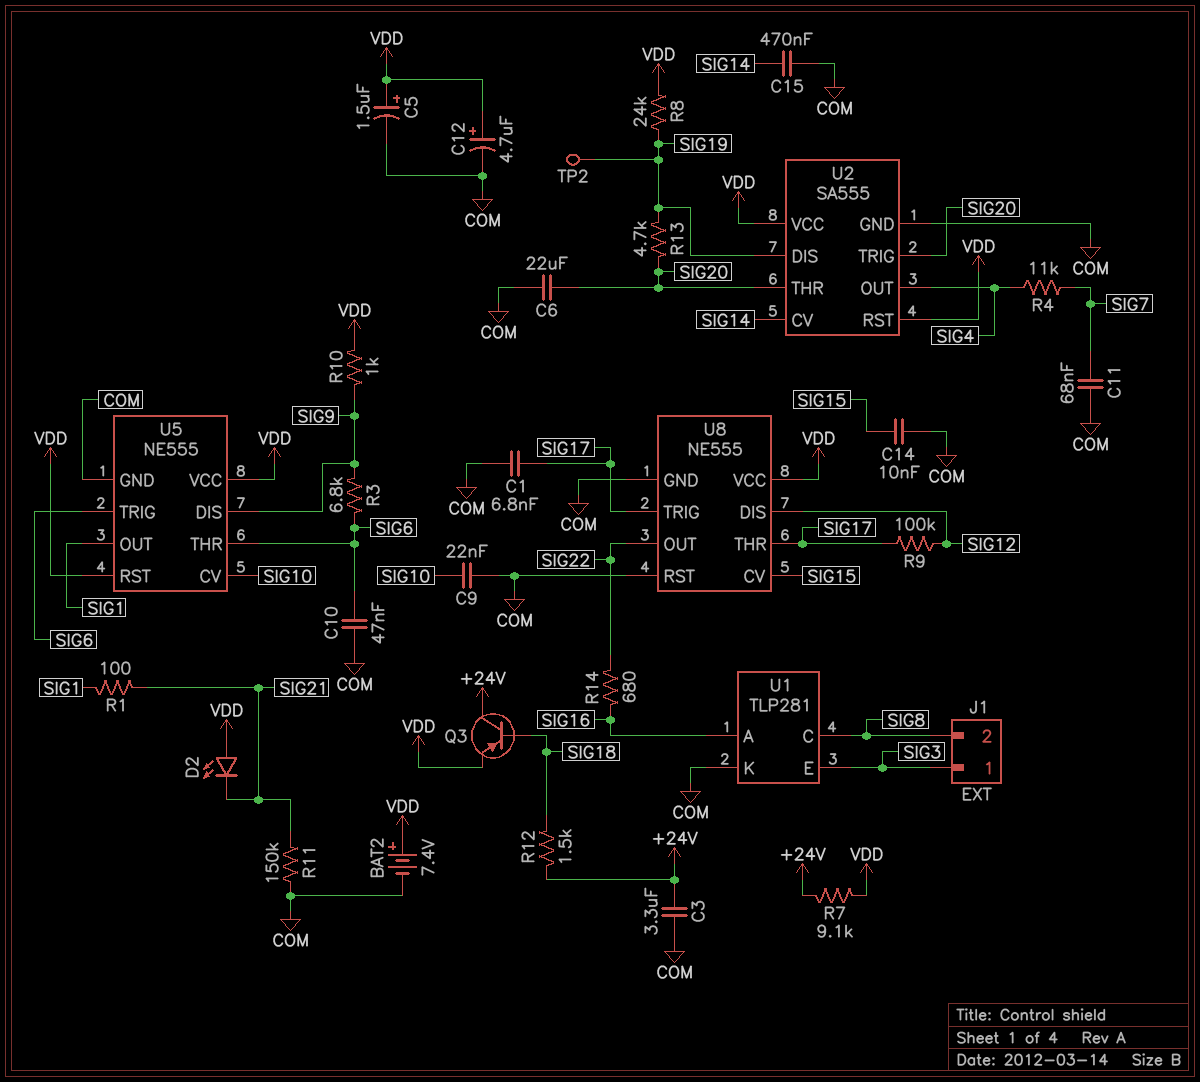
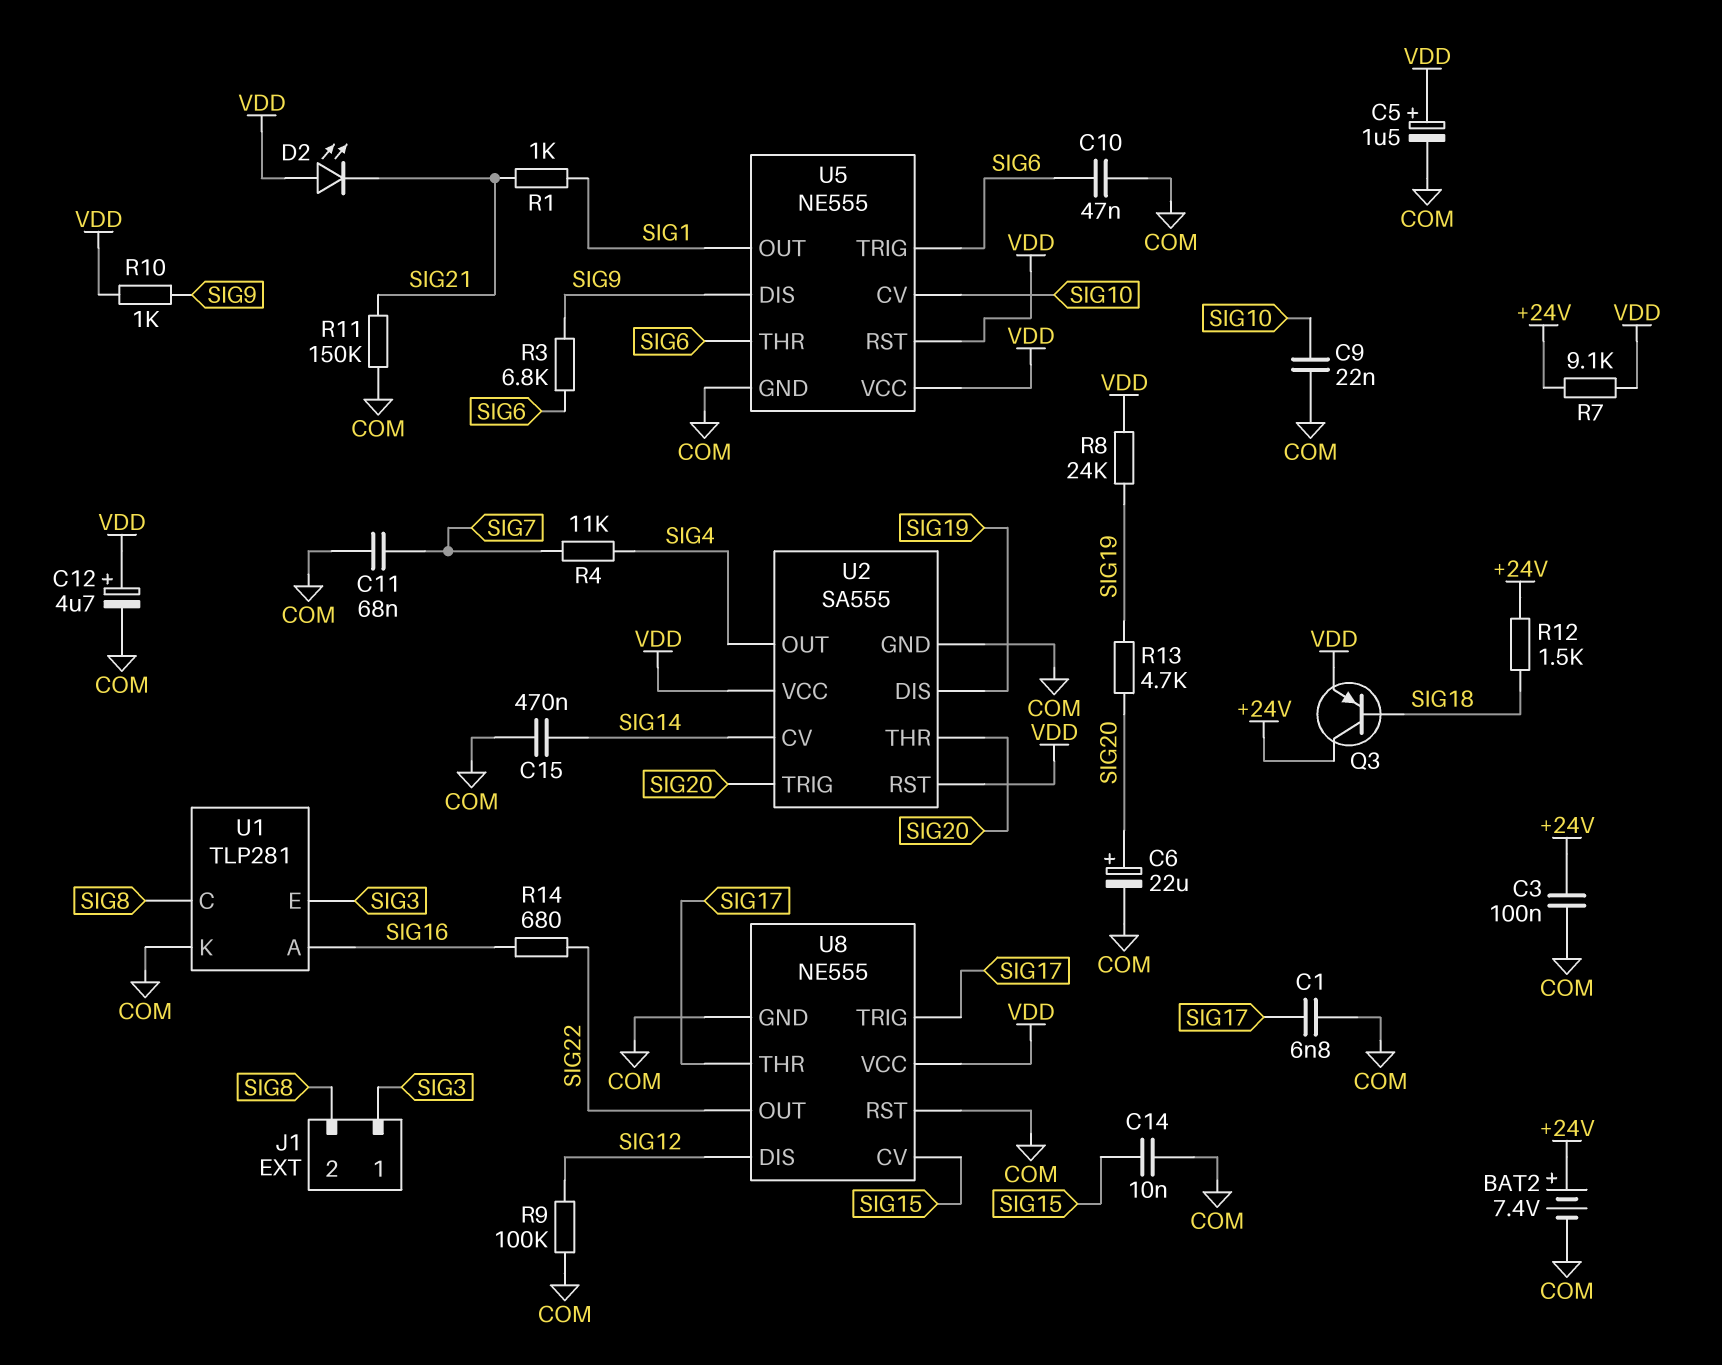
BAT2: 7.4V (plus VDD, minus COM) -> 7.4V (plus +24V, minus COM)
C3: 3.3uF (+24V, COM) -> 100nF (+24V, COM)
C6: 22uF (COM, SIG20) -> 22uF (plus SIG20, minus COM)
R1: 100 (SIG1, SIG21) -> 1k (SIG1, SIG21)
R9: 100k (SIG12, SIG17) -> 100k (COM, SIG12)
TP2: test point (SIG19) -> none

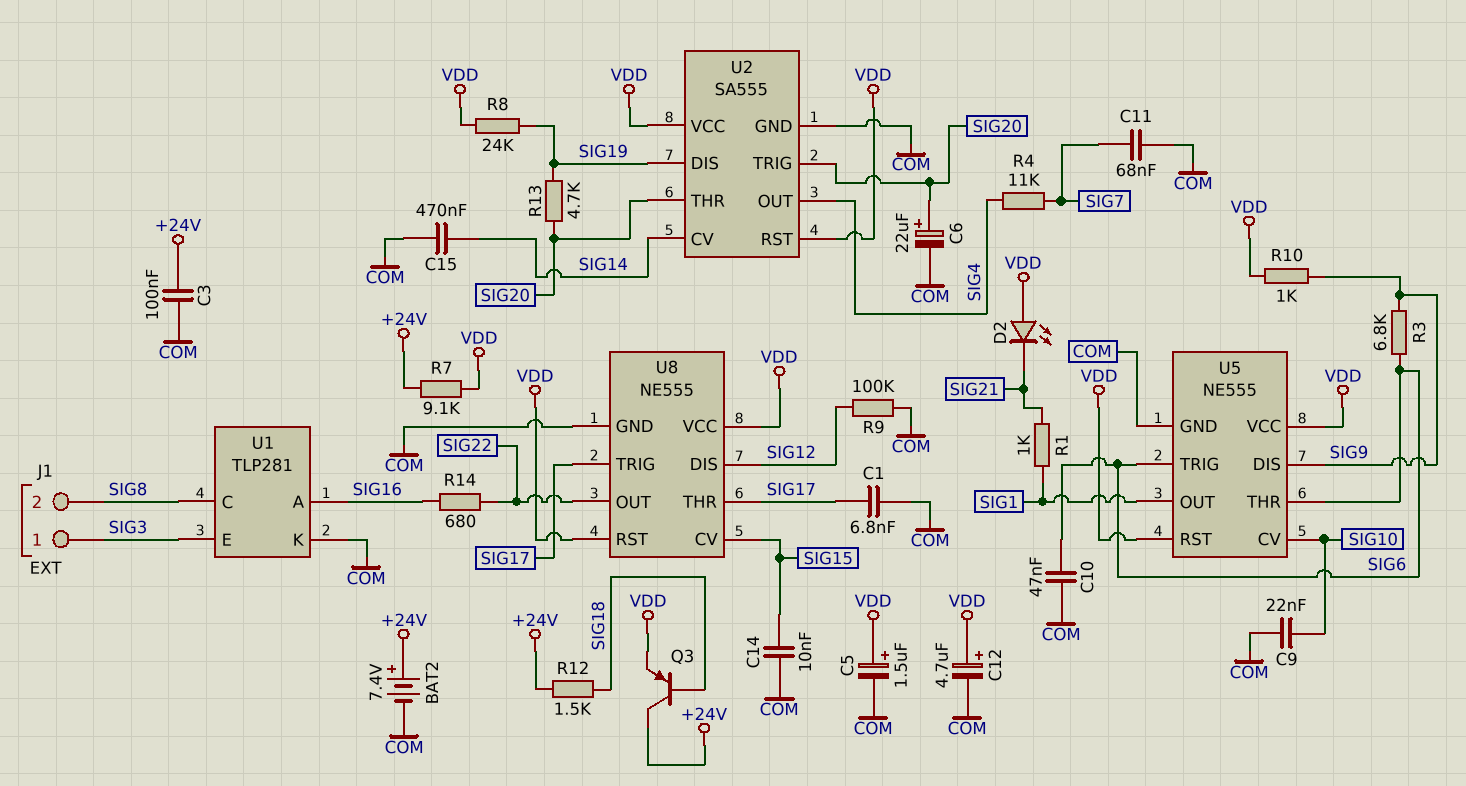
R11: 150k (COM, SIG21) -> none
U8 pin RST: COM -> VDD

